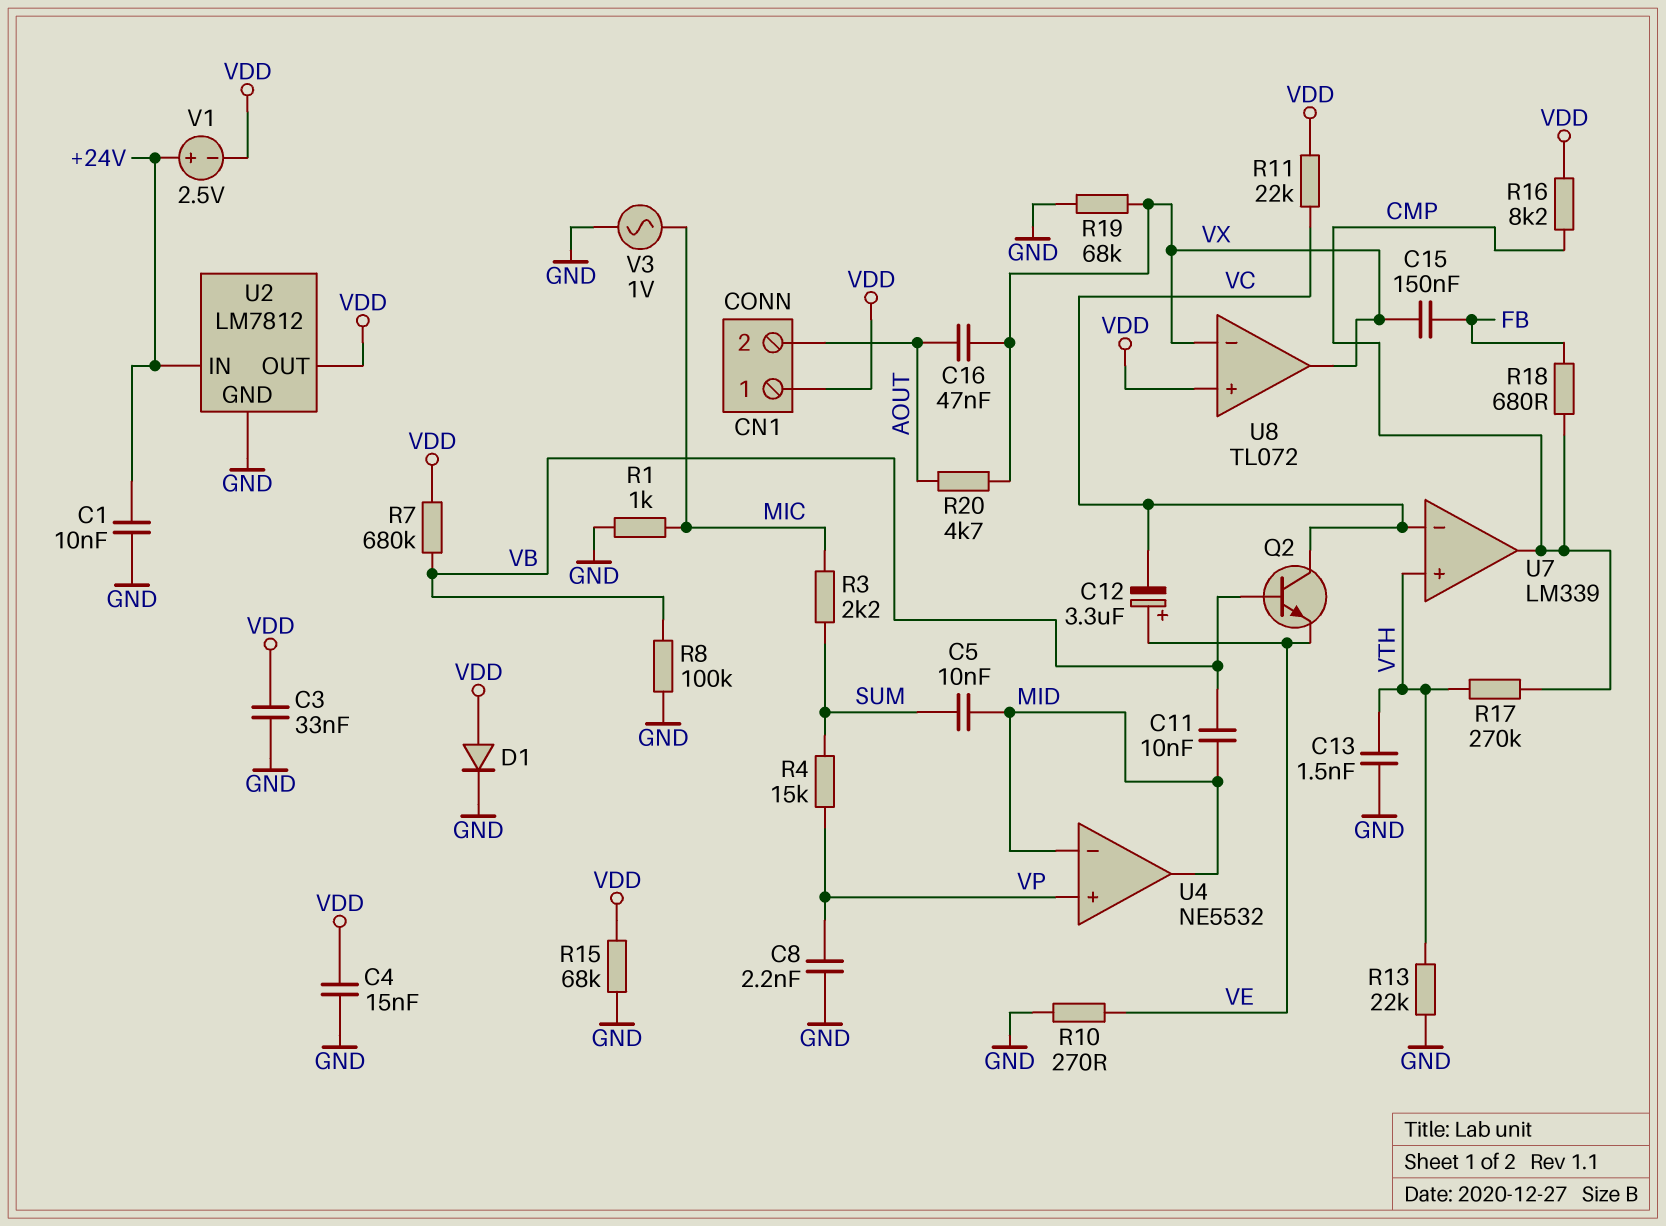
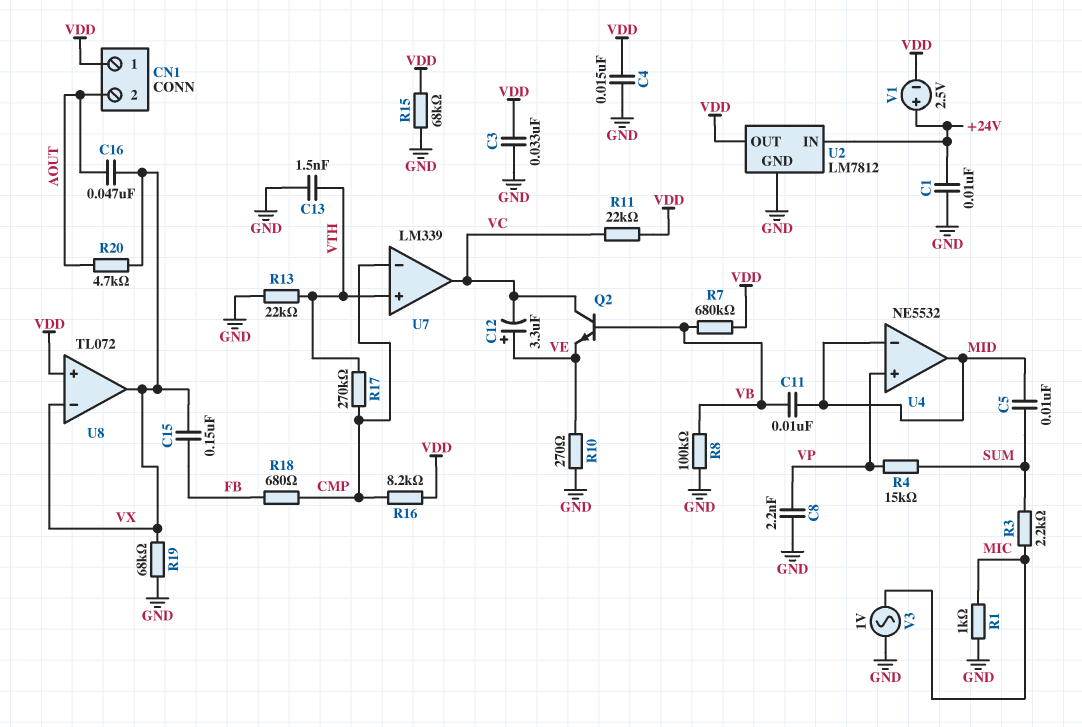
D1: diode (A VDD, K GND) -> none
U7 pin in-: VC -> CMP
U7 pin out: CMP -> VC

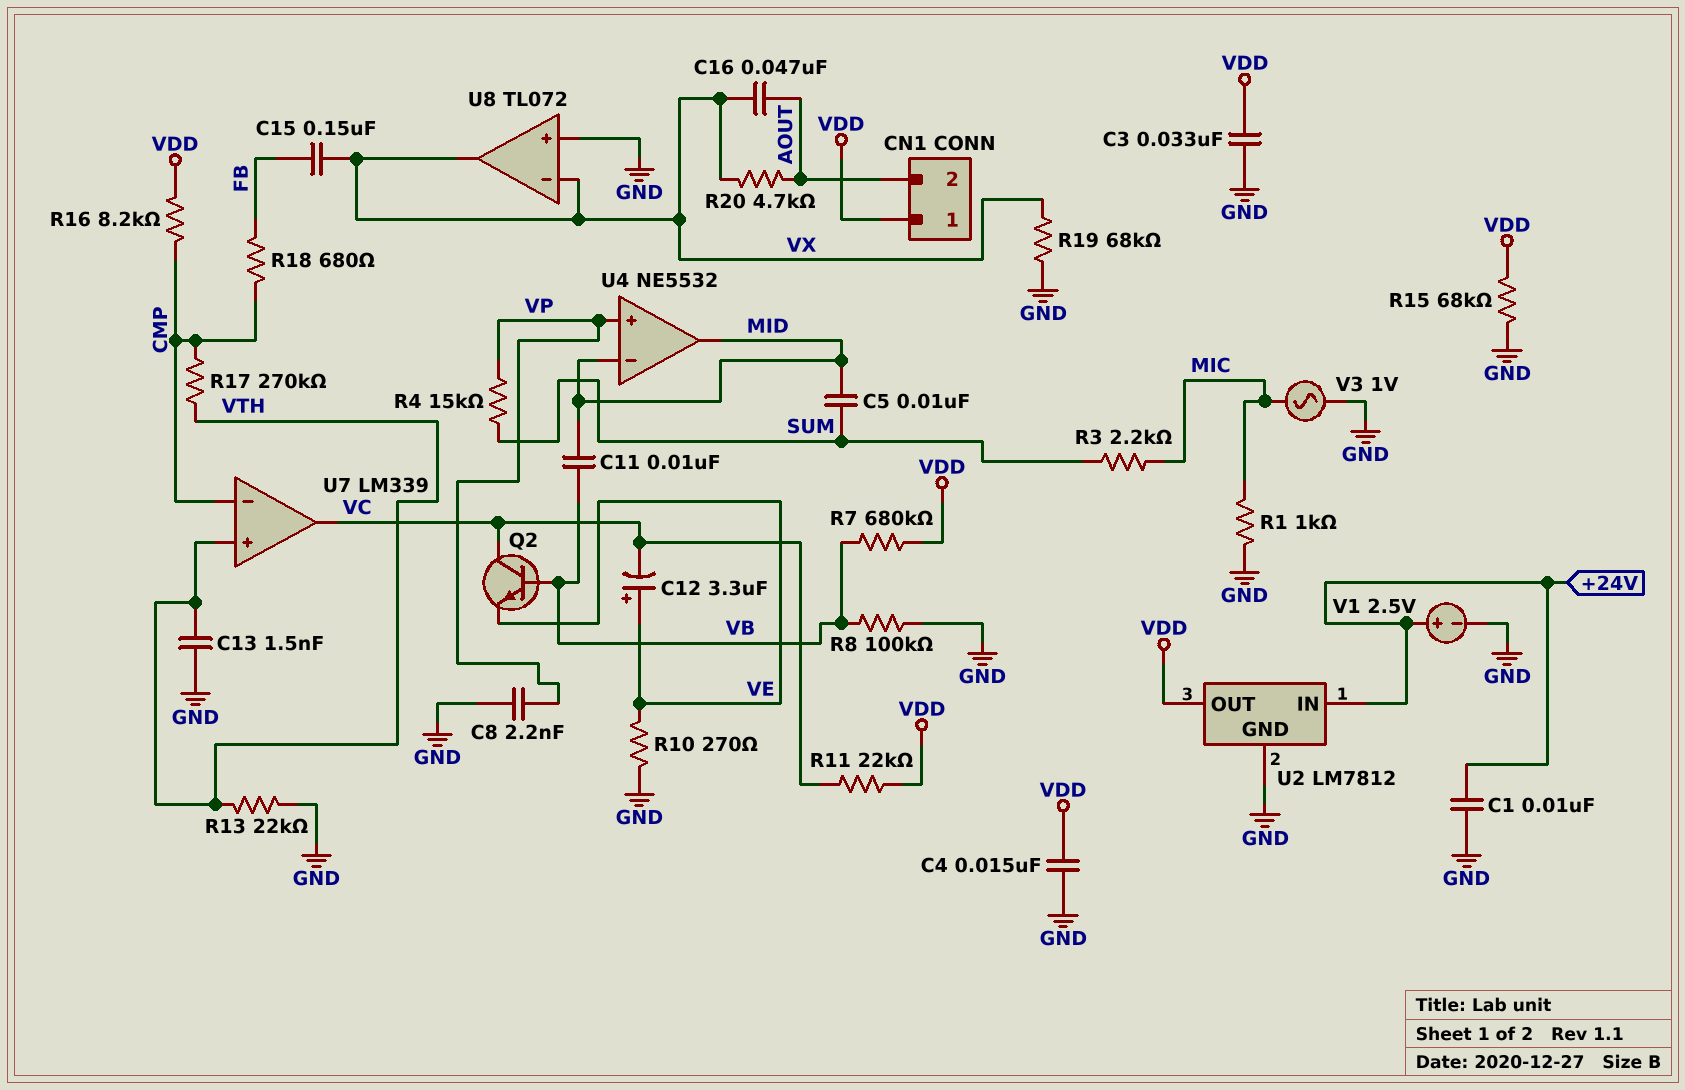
U8 pin in+: VDD -> GND
V1: 2.5V (plus +24V, minus VDD) -> 2.5V (plus +24V, minus GND)

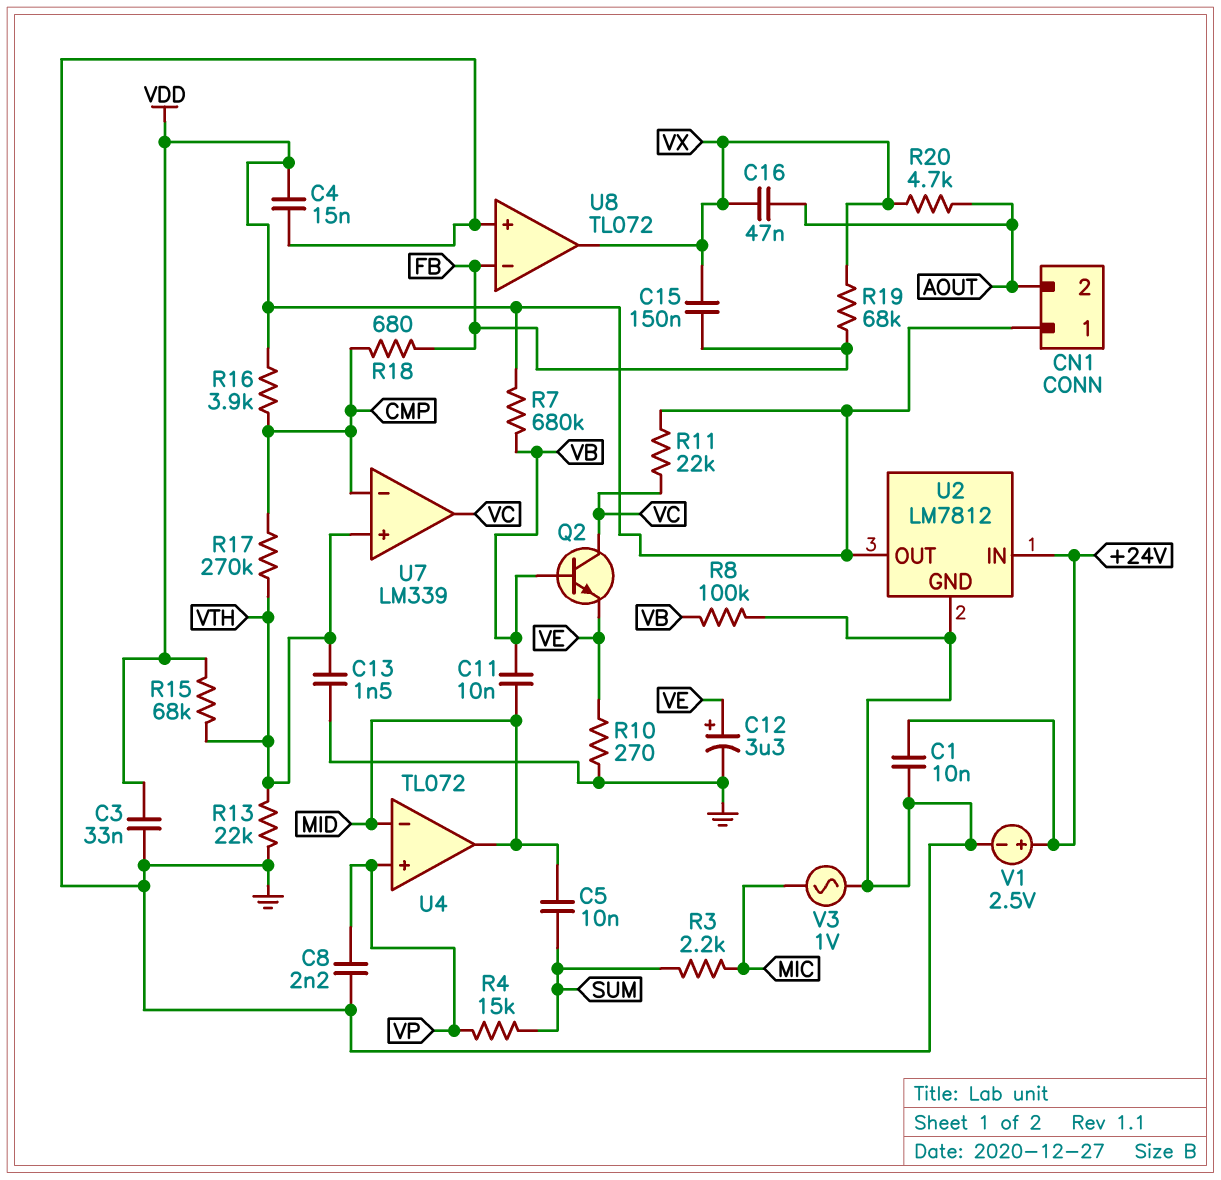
C12: 3.3uF (plus VE, minus VC) -> 3.3uF (plus VE, minus GND)
R1: 1k (GND, MIC) -> none
R15: 68k (GND, VDD) -> 68k (VDD, VTH)
R16: 8.2k (CMP, VDD) -> 3.9k (CMP, VDD)
R19: 68k (GND, VX) -> 68k (FB, VX)
U4: NE5532 -> TL072
U8 pin in-: VX -> FB

